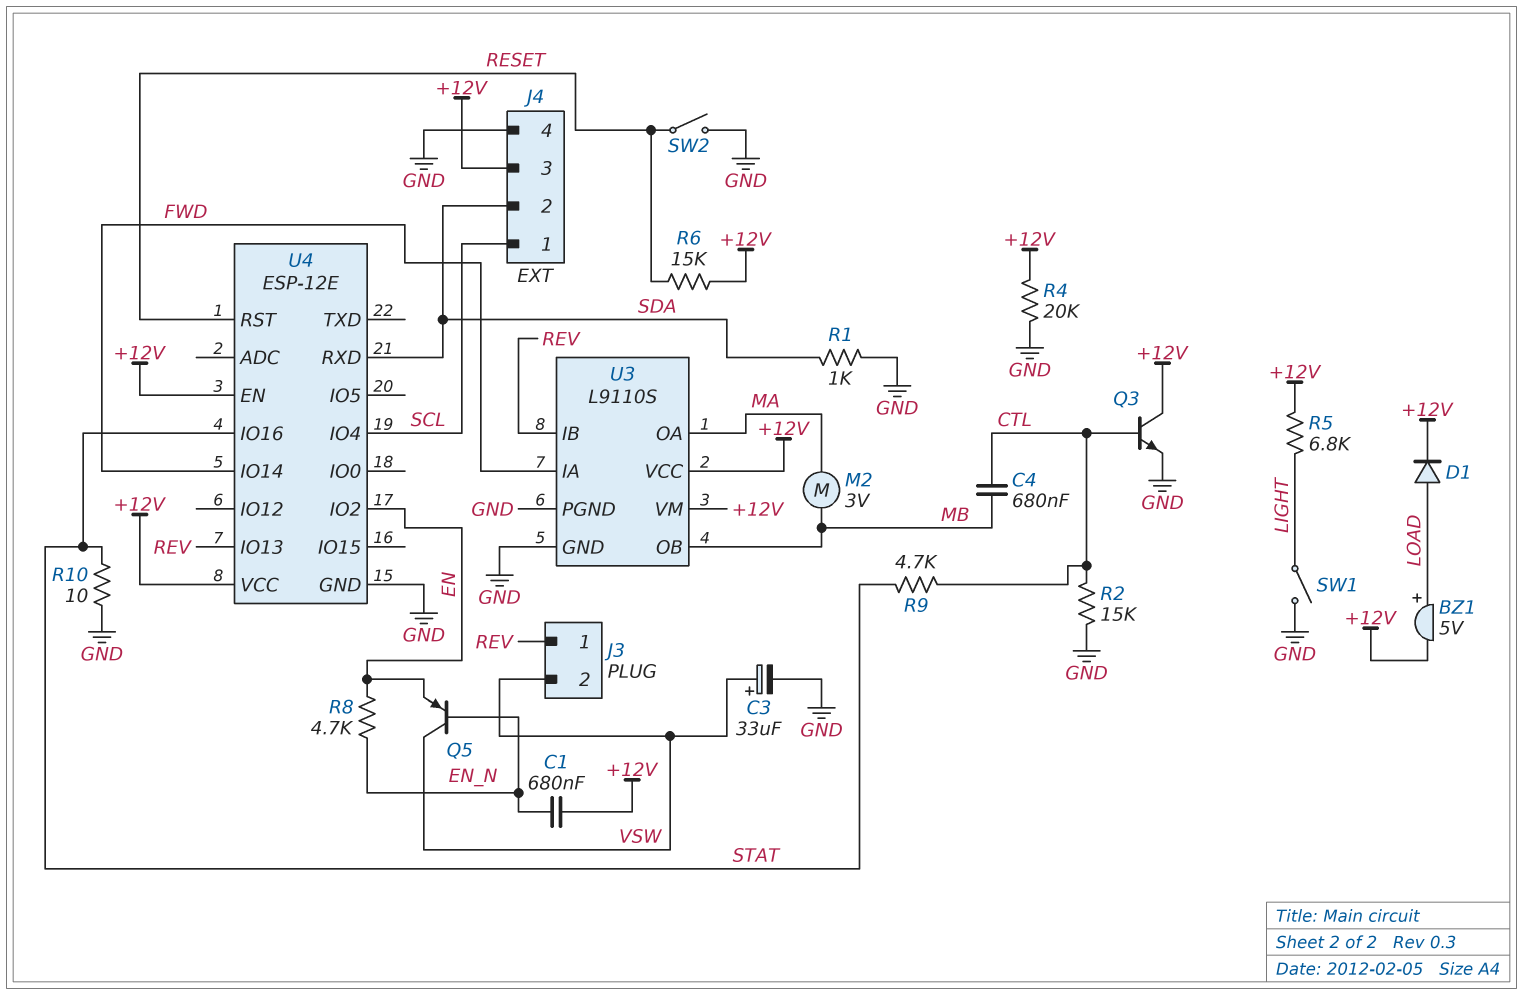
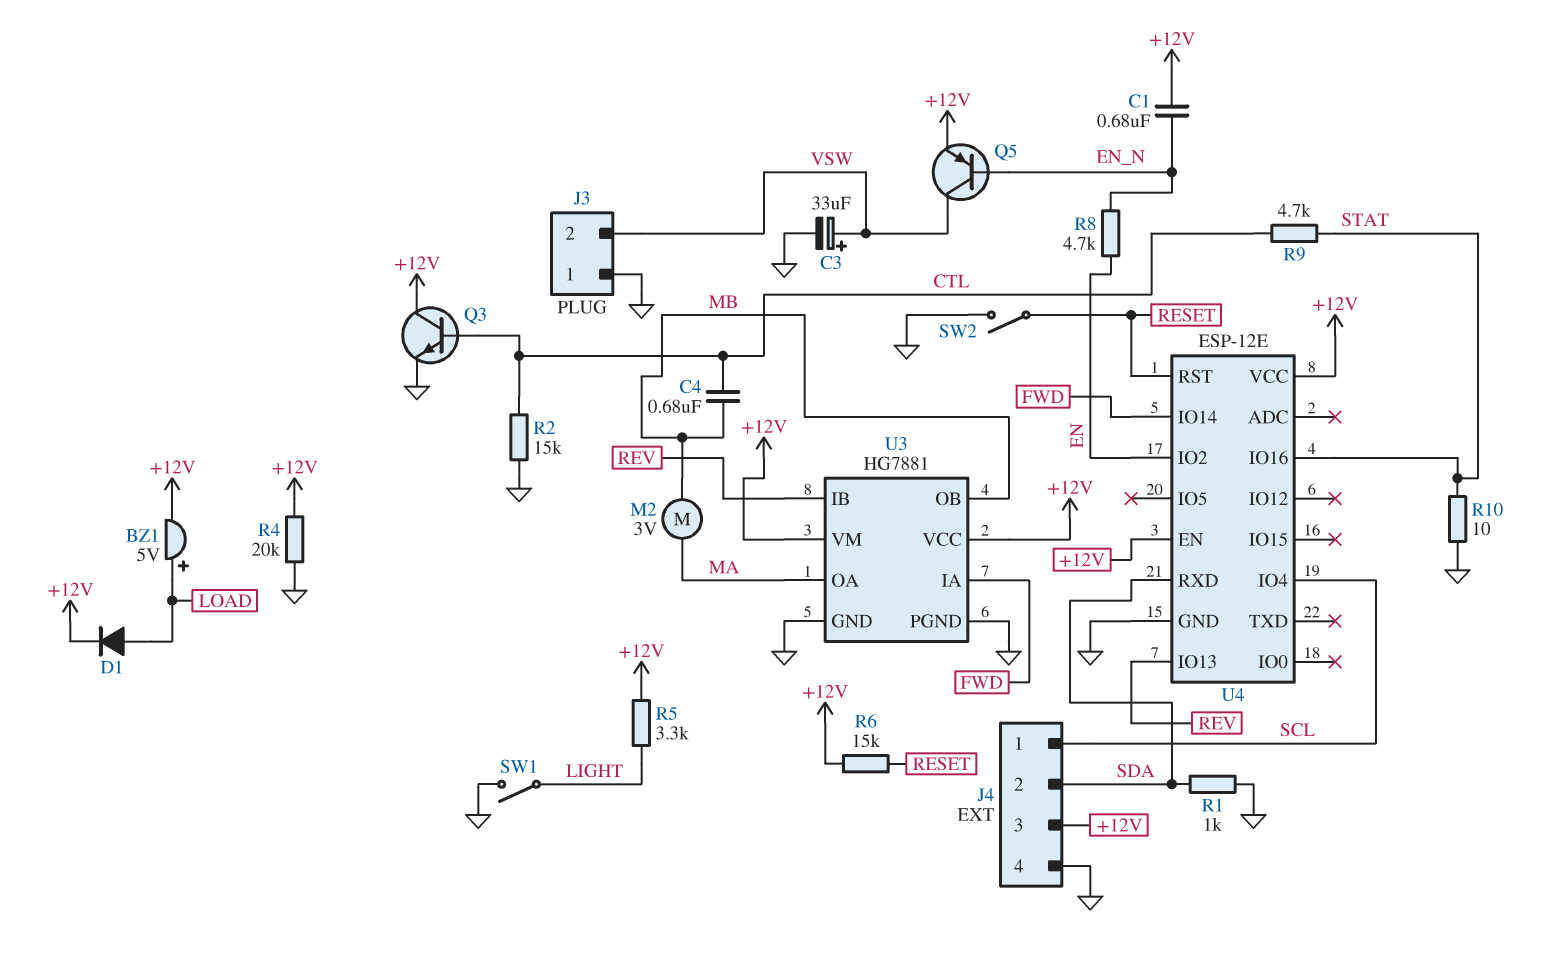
J3 pin 1: REV -> GND
Q5: PNP (B EN_N, C VSW, E EN) -> PNP (B EN_N, C VSW, E +12V)
R5: 6.8k (+12V, LIGHT) -> 3.3k (+12V, LIGHT)
U3: L9110S -> HG7881

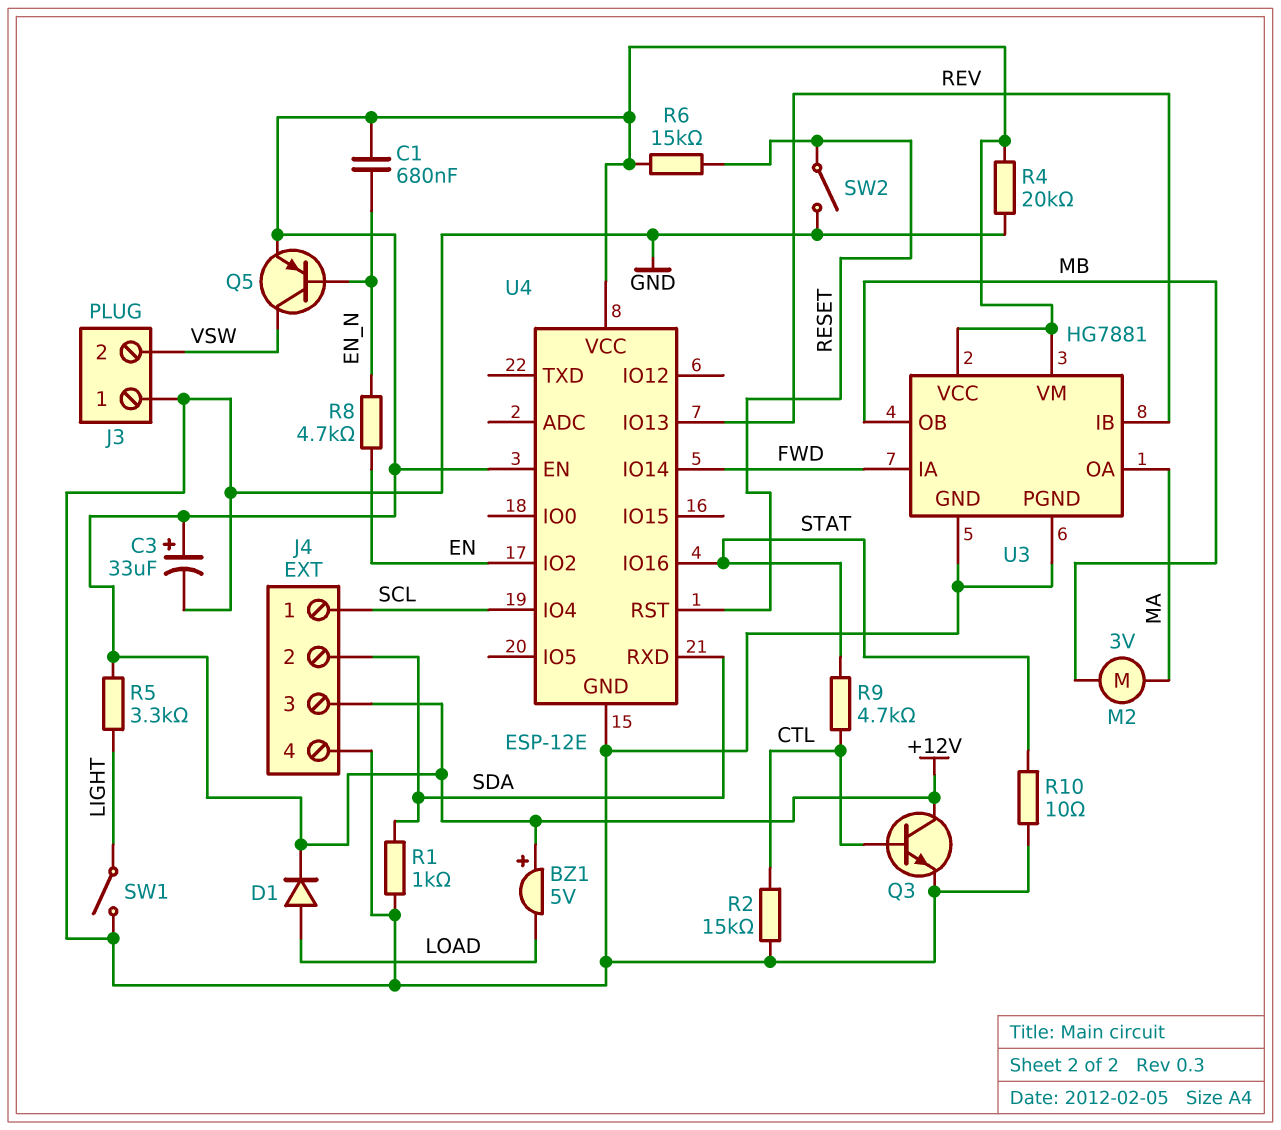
BZ1: buzzer 5V (plus LOAD, minus +12V) -> buzzer 5V (plus +12V, minus LOAD)
C3: 33uF (plus VSW, minus GND) -> 33uF (plus +12V, minus GND)
C4: 680nF (CTL, MB) -> none

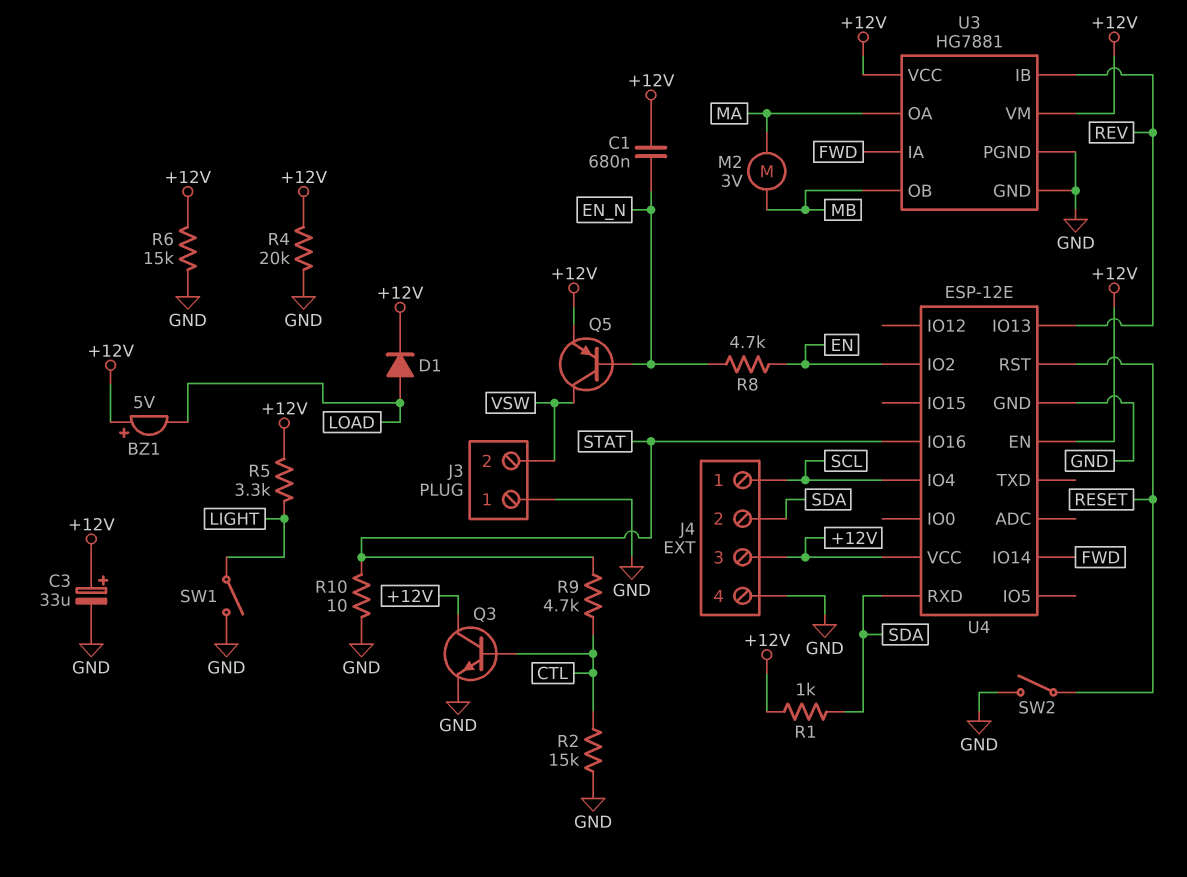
R1: 1k (GND, SDA) -> 1k (+12V, SDA)
R6: 15k (+12V, RESET) -> 15k (+12V, GND)

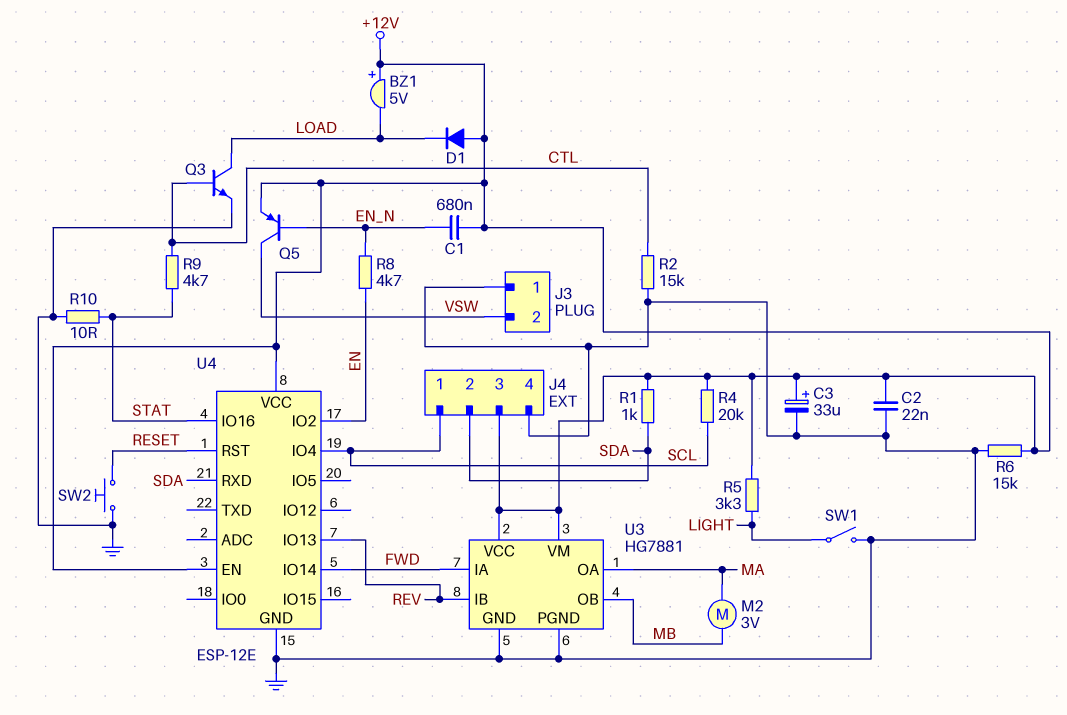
C2: none -> 22nF (+12V, GND)
D1: diode (A LOAD, K +12V) -> diode (A +12V, K LOAD)
Q3: NPN (B CTL, C +12V, E GND) -> NPN (B CTL, C LOAD, E GND)
R4: 20k (+12V, GND) -> 20k (+12V, SCL)
SW2: switch (GND, RESET) -> button (GND, RESET)

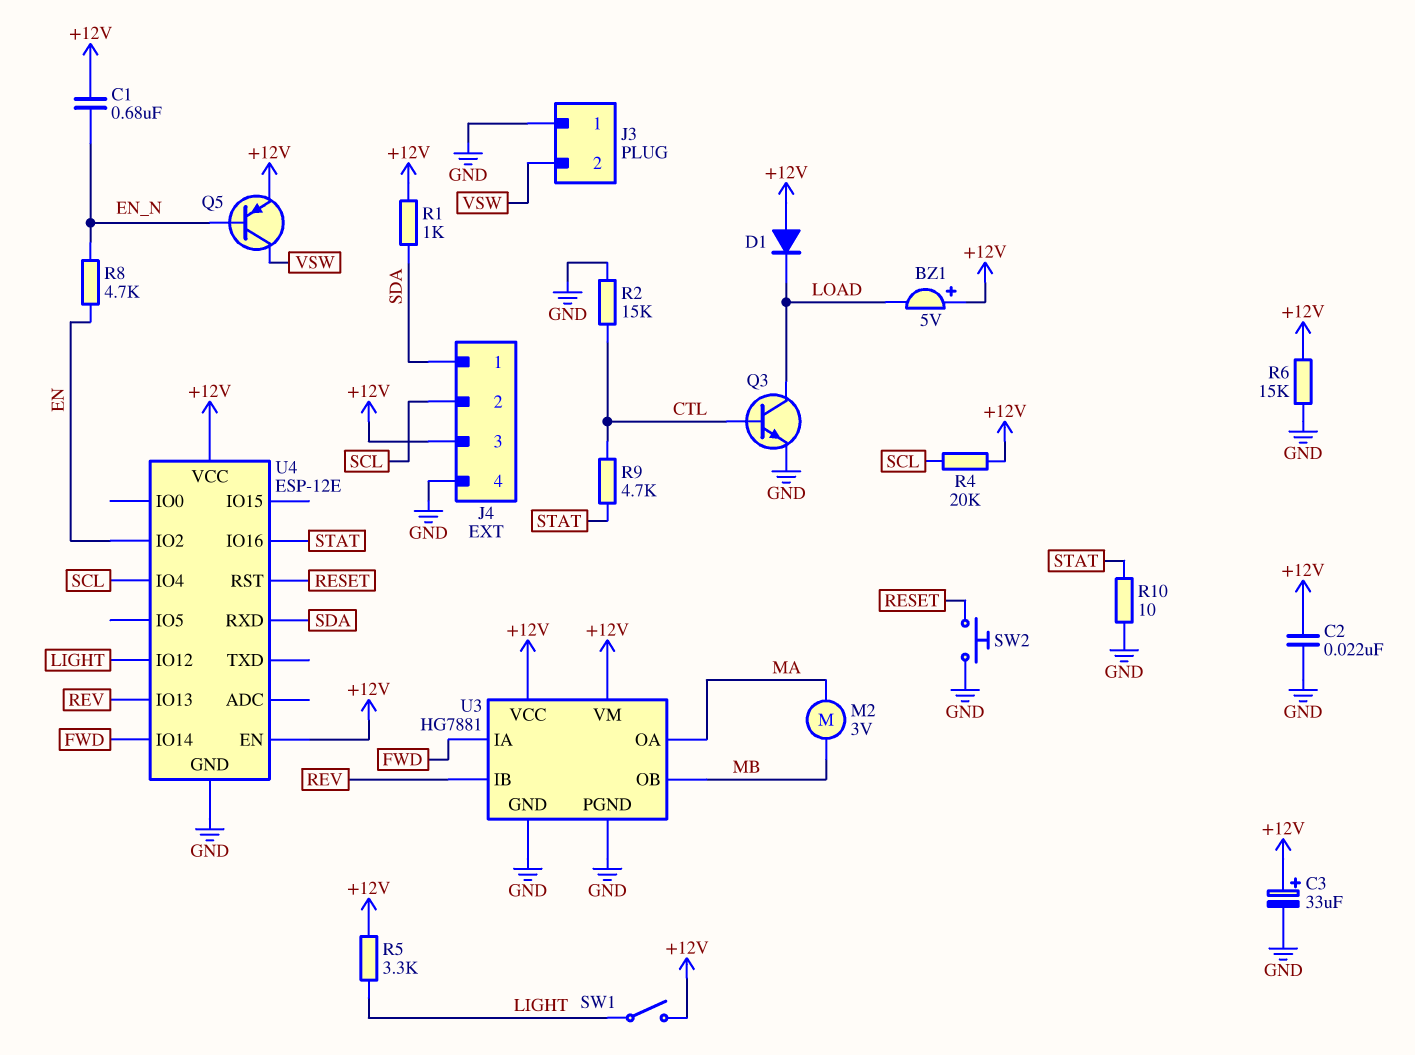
J4 pin 1: SCL -> SDA
J4 pin 2: SDA -> SCL
SW1: switch (GND, LIGHT) -> switch (+12V, LIGHT)
U4 pin IO12: none -> LIGHT

